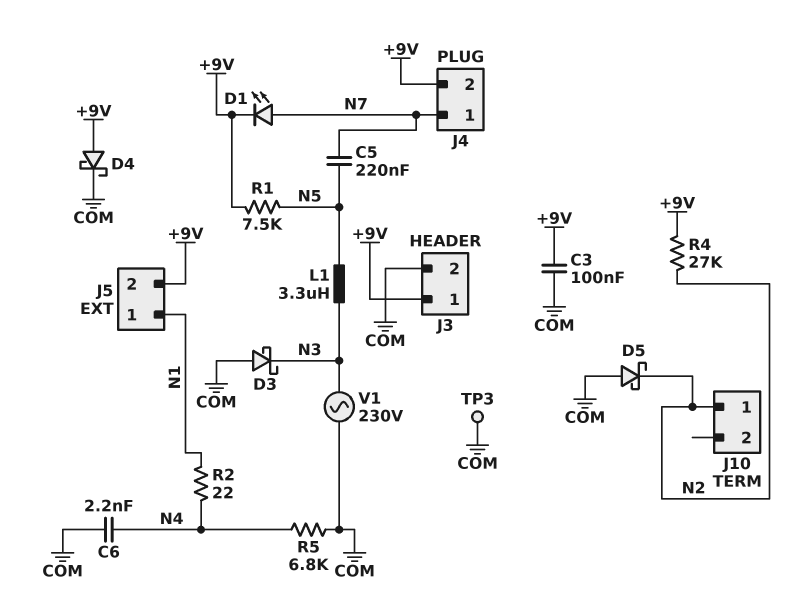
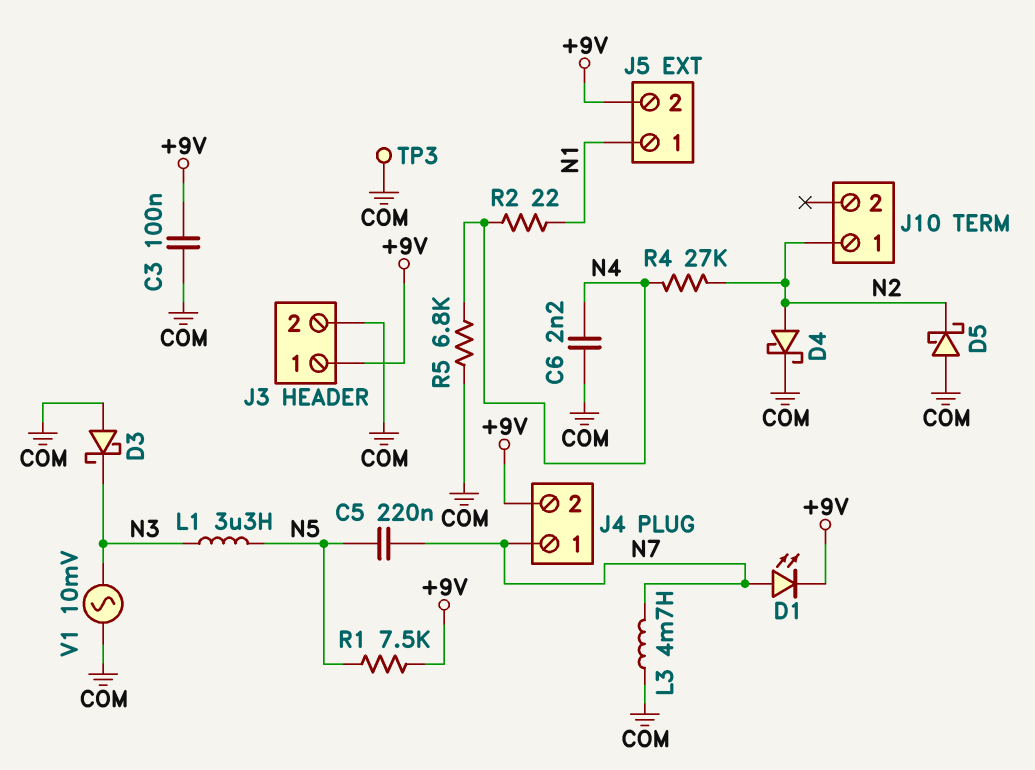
D4: schottky (A +9V, K COM) -> schottky (A N2, K COM)
L3: none -> 4.7mH (COM, N7)
R4: 27k (+9V, N2) -> 27k (N2, N4)
V1: AC 230V (COM, N3) -> AC 10mV (COM, N3)

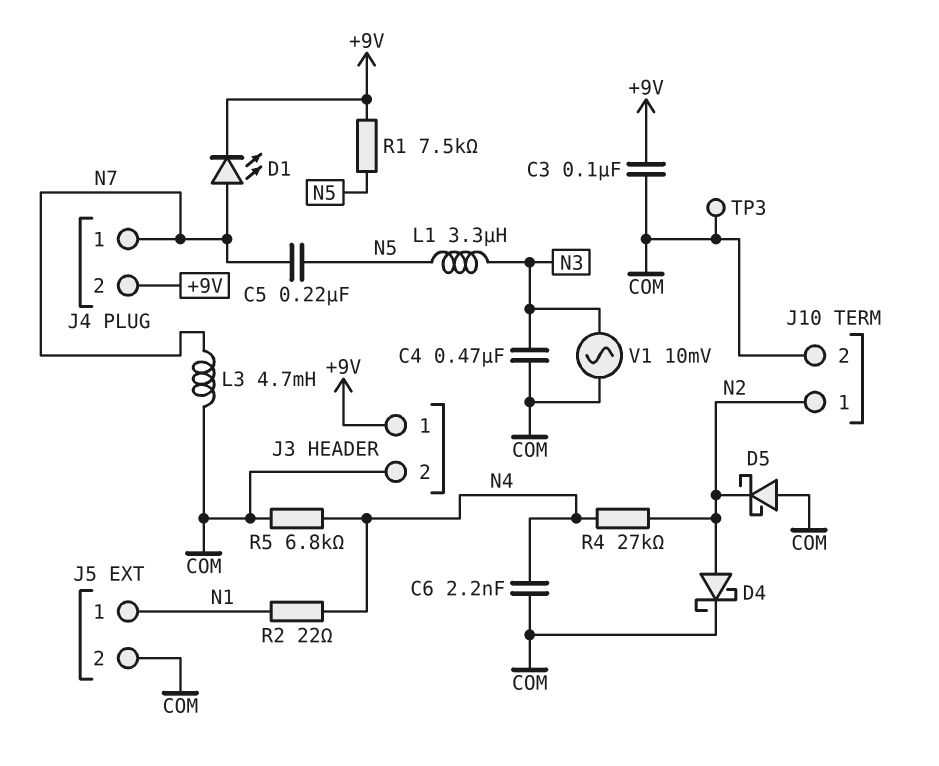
C4: none -> 470nF (COM, N3)
D3: schottky (A COM, K N3) -> none
J5 pin 2: +9V -> COM
J10 pin 2: none -> COM

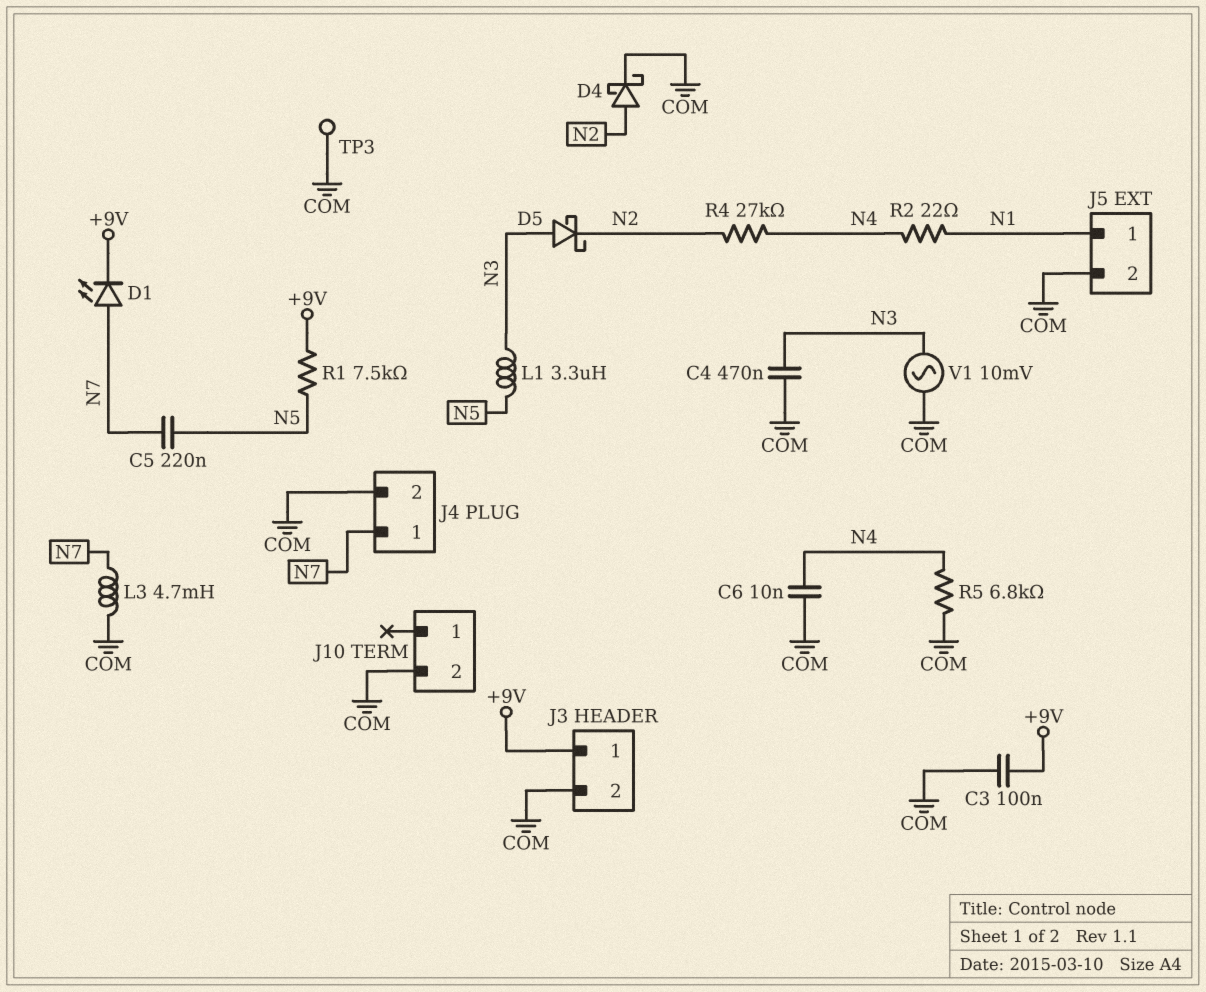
C6: 2.2nF (COM, N4) -> 10nF (COM, N4)
D5: schottky (A COM, K N2) -> schottky (A N3, K N2)
J4 pin 2: +9V -> COM
J10 pin 1: N2 -> none

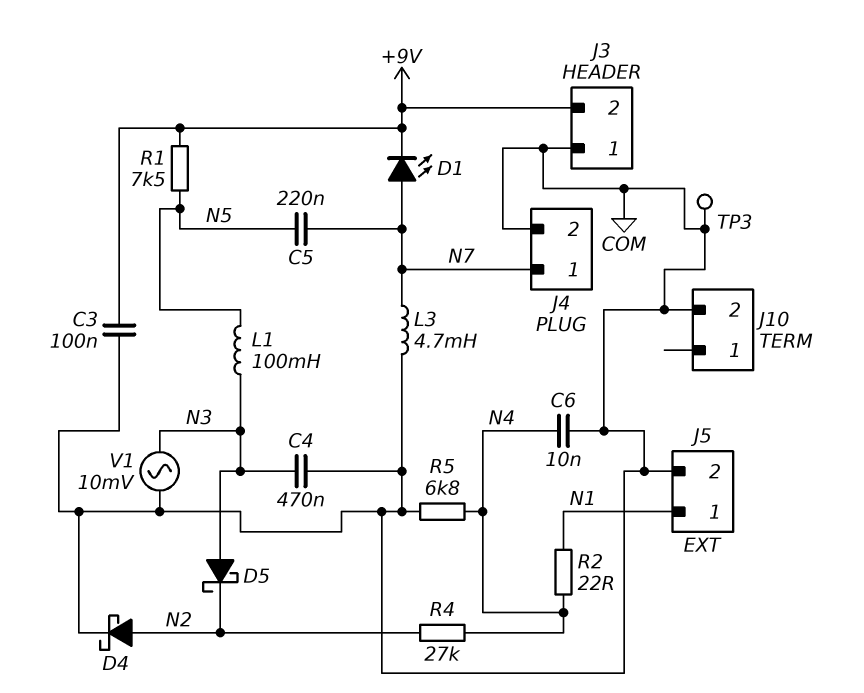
J3 pin 1: +9V -> COM
J3 pin 2: COM -> +9V
L1: 3.3uH (N3, N5) -> 100mH (N3, N5)

